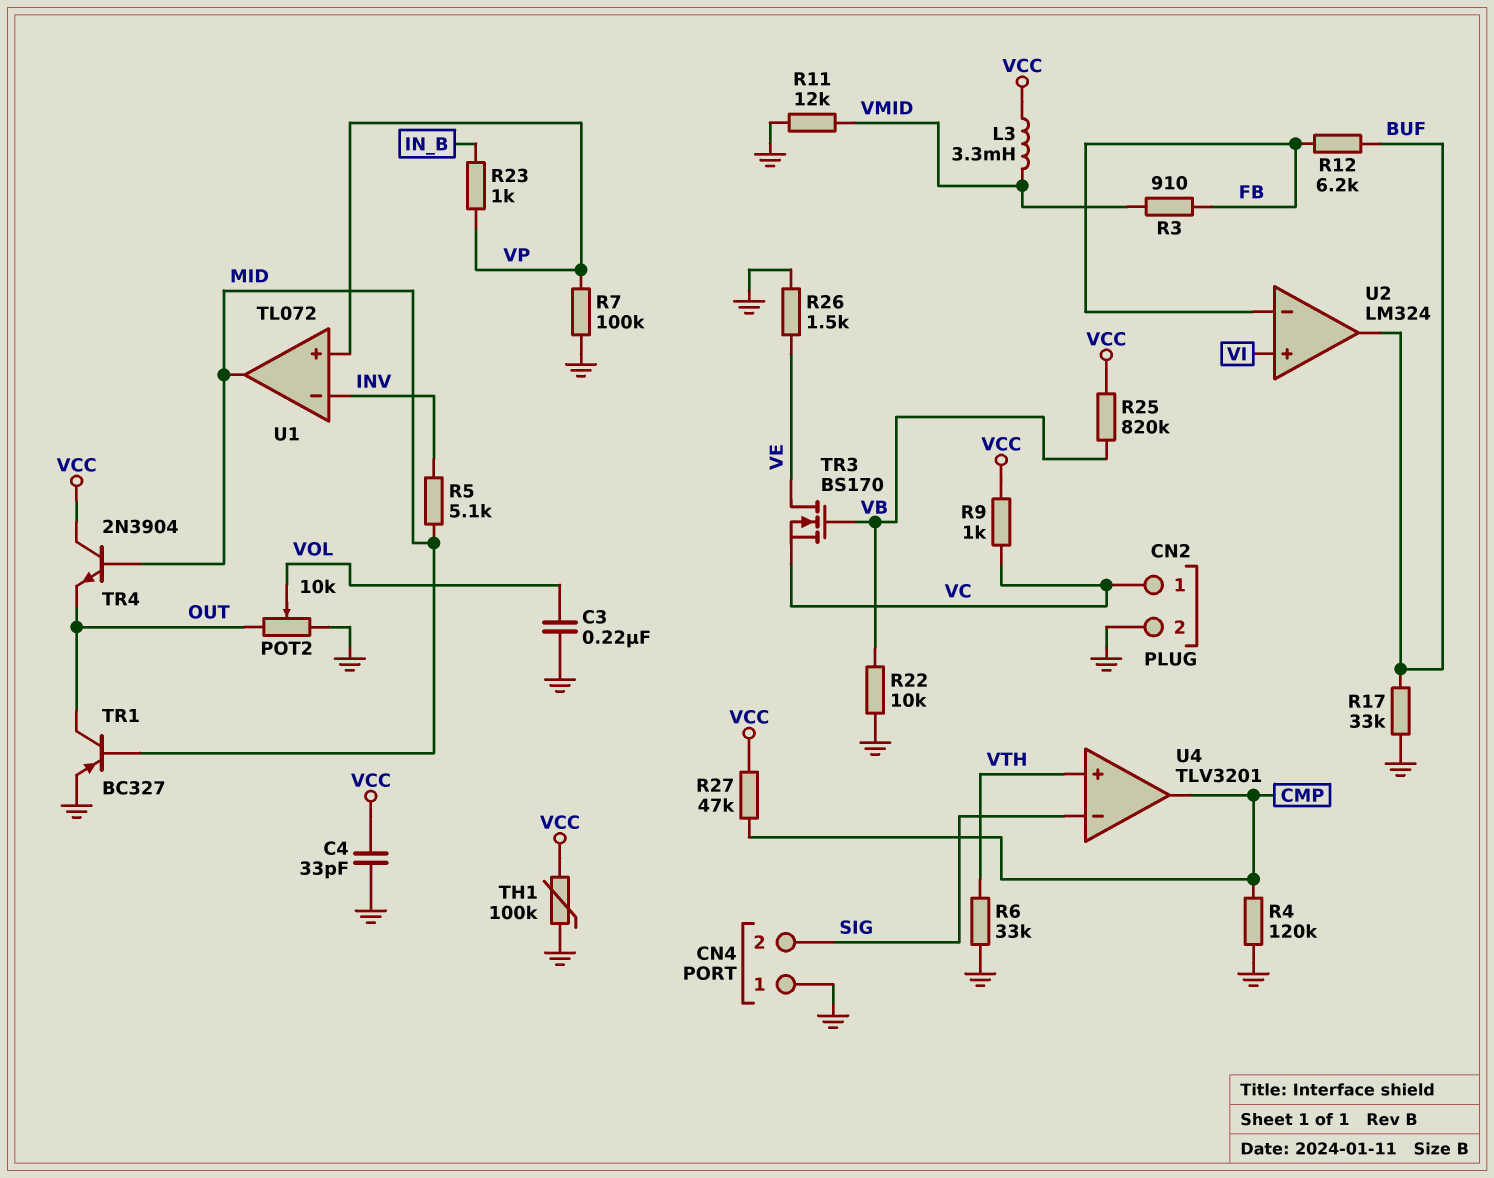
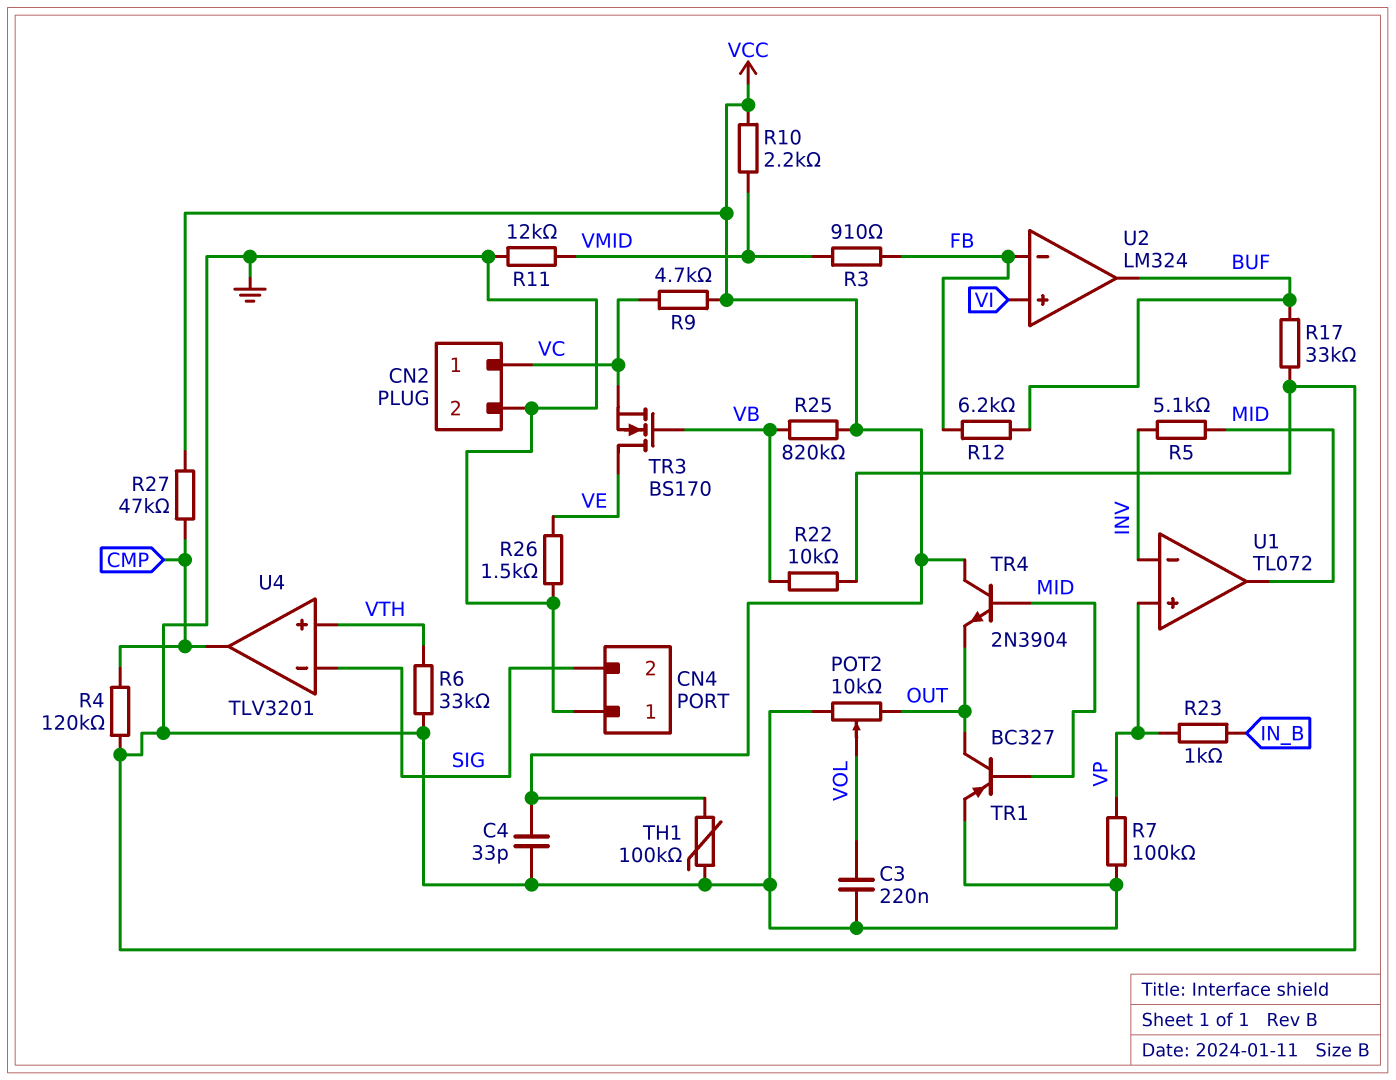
L3: 3.3mH (VCC, VMID) -> none
R9: 1k (VC, VCC) -> 4.7k (VC, VCC)
R10: none -> 2.2k (VCC, VMID)

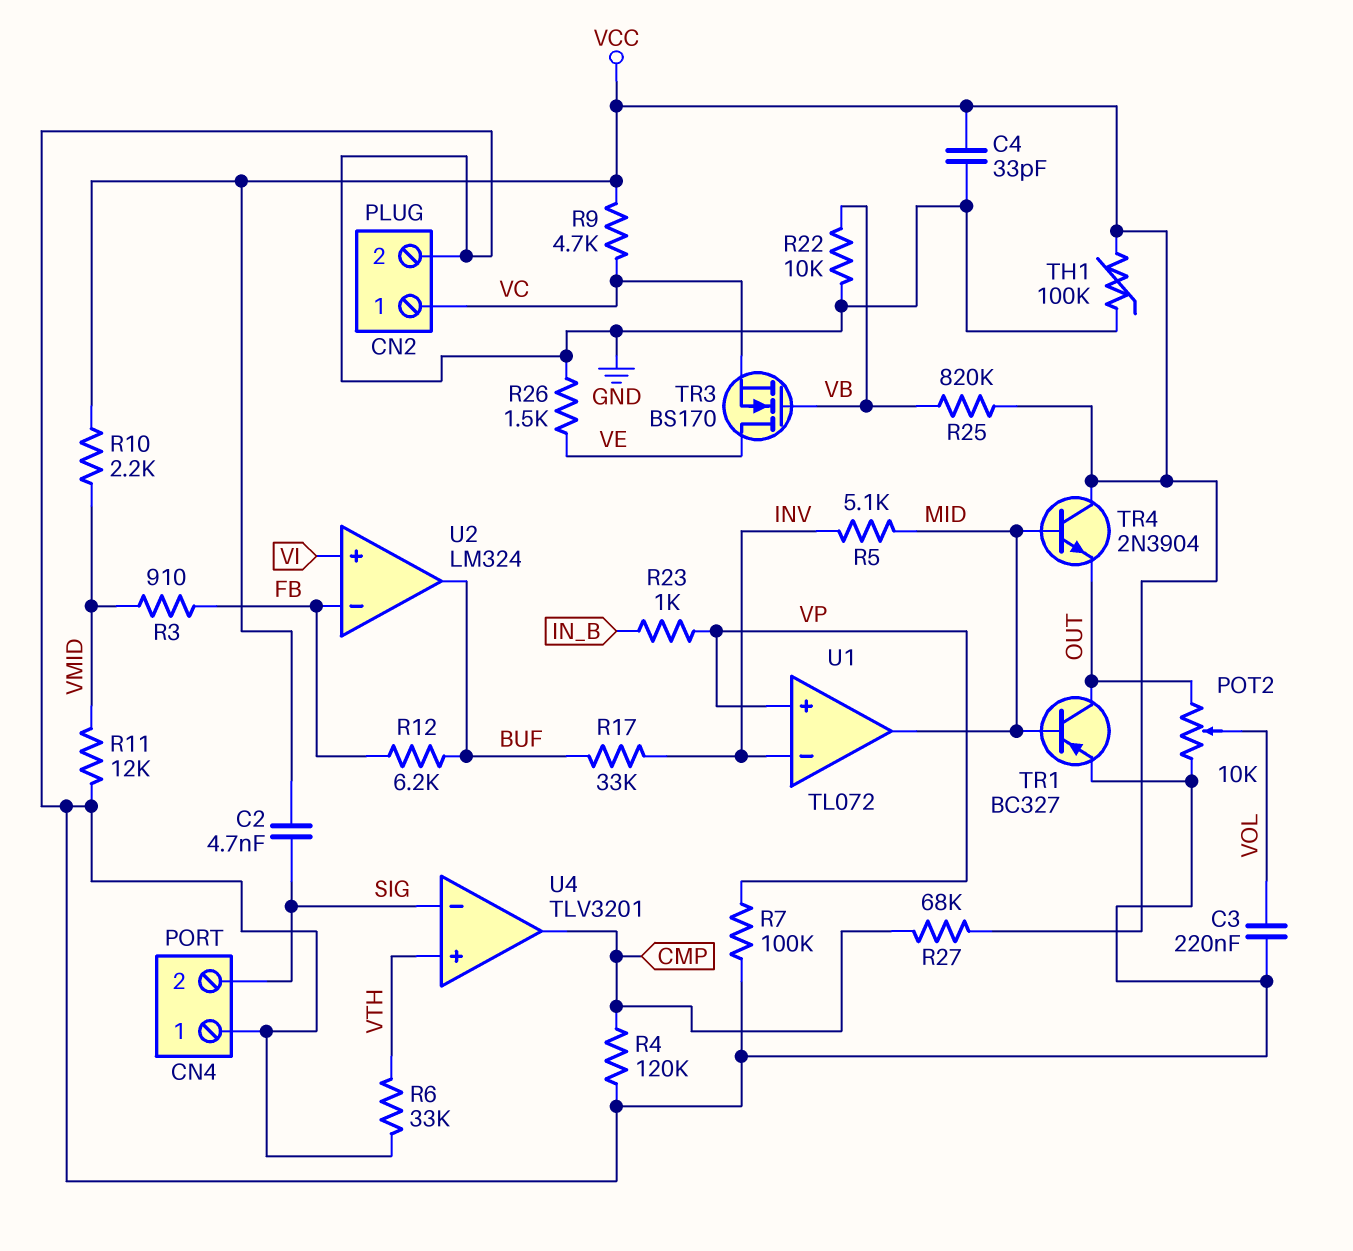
C2: none -> 4.7nF (SIG, VCC)
R17: 33k (BUF, GND) -> 33k (BUF, INV)
R27: 47k (CMP, VCC) -> 68k (CMP, VCC)

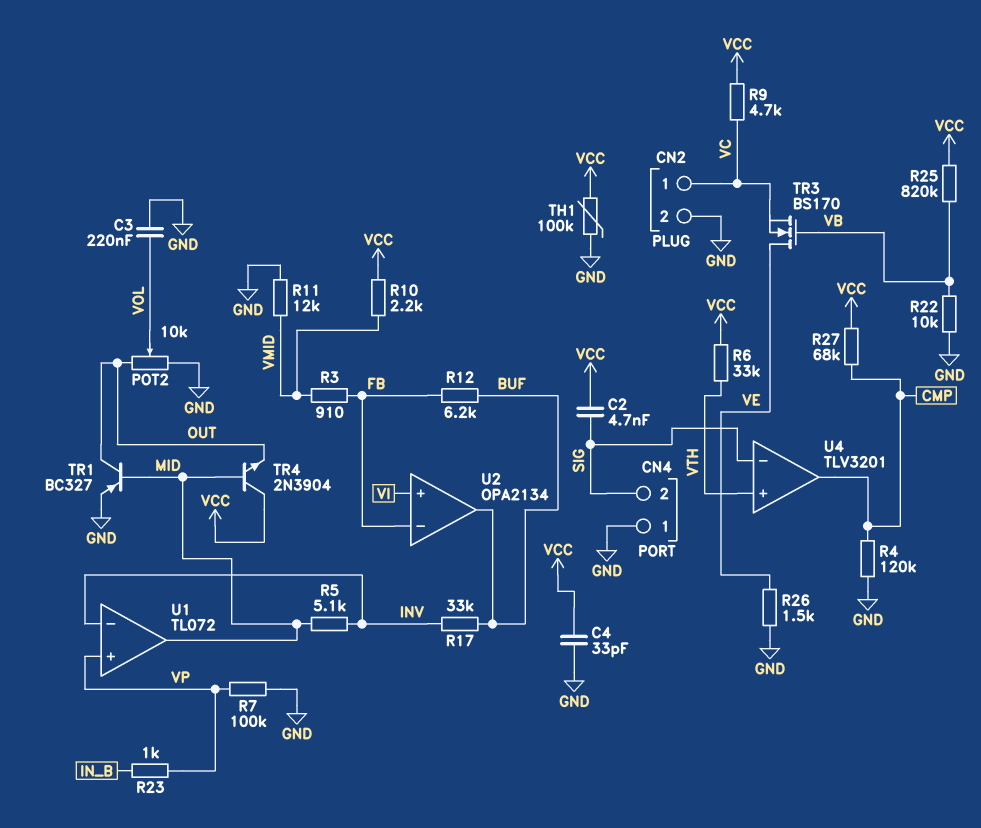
R6: 33k (GND, VTH) -> 33k (VCC, VTH)
U2: LM324 -> OPA2134

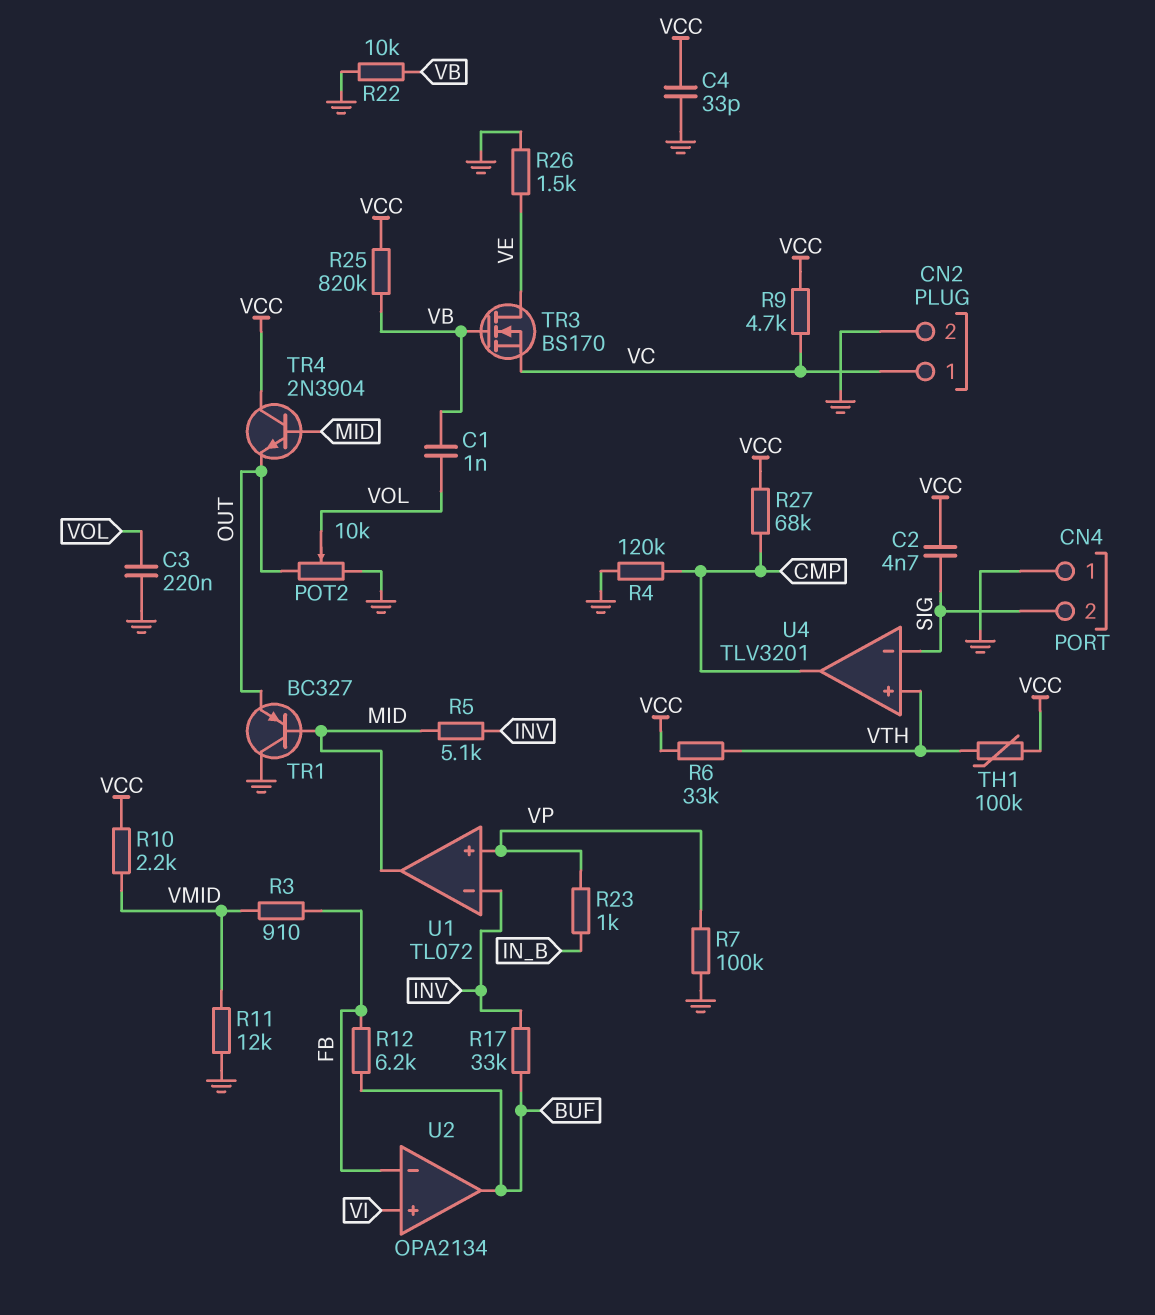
C1: none -> 1nF (VB, VOL)
TH1: 100k (GND, VCC) -> 100k (VCC, VTH)
TR1: PNP BC327 (B MID, C OUT, E GND) -> PNP BC327 (B MID, C GND, E OUT)

